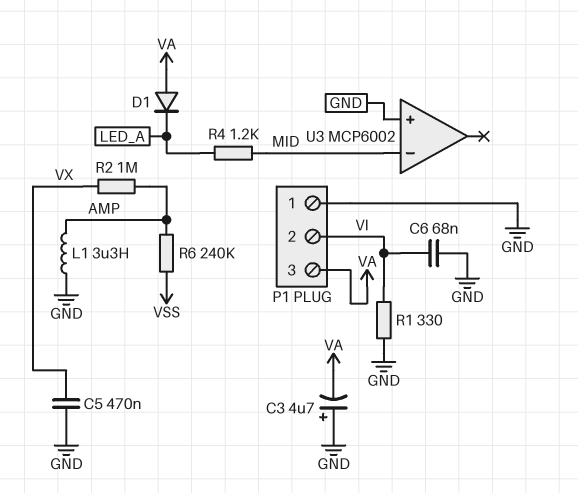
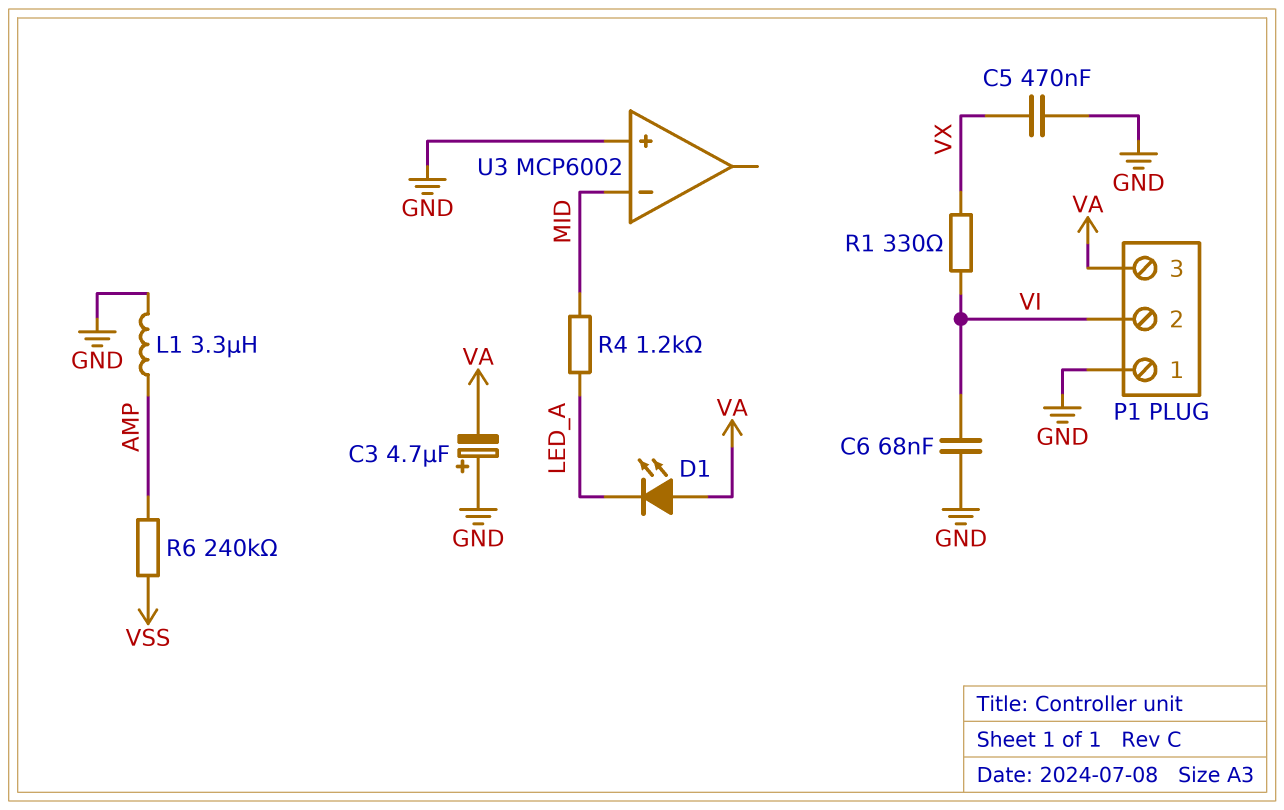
D1: diode (A VA, K LED_A) -> LED (A VA, K LED_A)
R1: 330 (GND, VI) -> 330 (VI, VX)
R2: 1M (AMP, VX) -> none

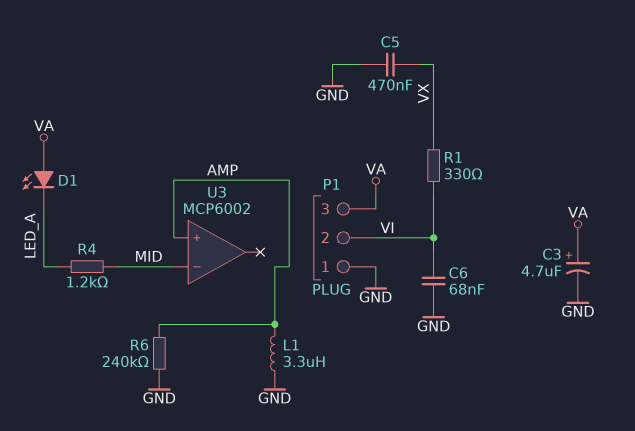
C3: 4.7uF (plus GND, minus VA) -> 4.7uF (plus VA, minus GND)
R6: 240k (AMP, VSS) -> 240k (AMP, GND)
U3 pin in+: GND -> AMP

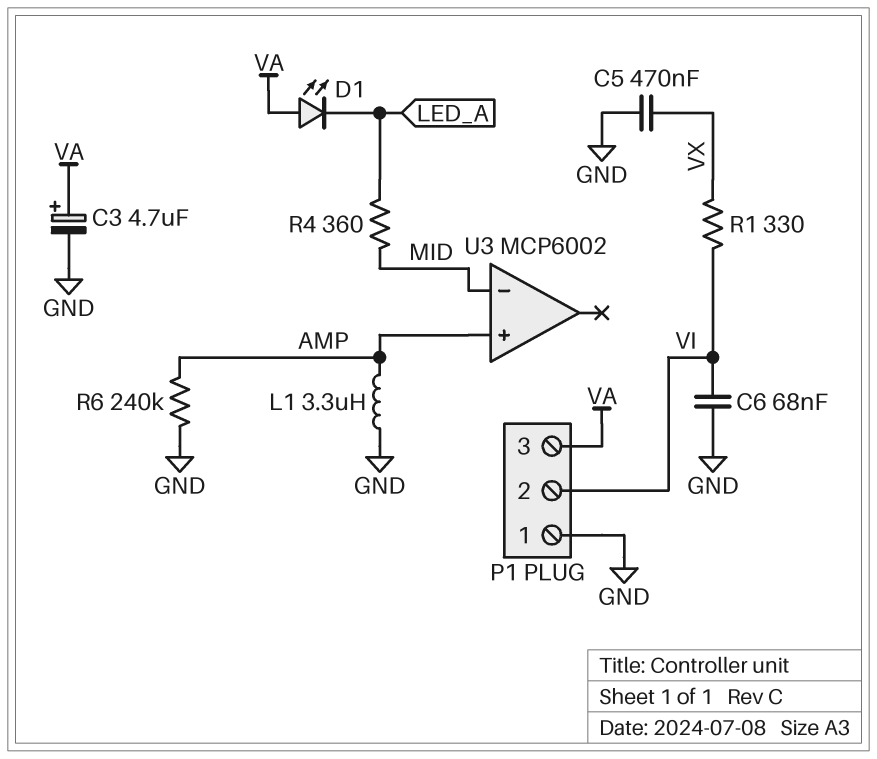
R4: 1.2k (LED_A, MID) -> 360 (LED_A, MID)

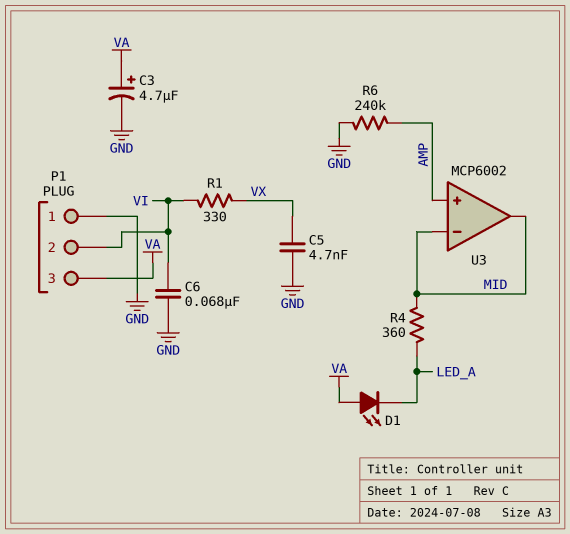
C5: 470nF (GND, VX) -> 4.7nF (GND, VX)
L1: 3.3uH (AMP, GND) -> none
U3 pin out: none -> MID

